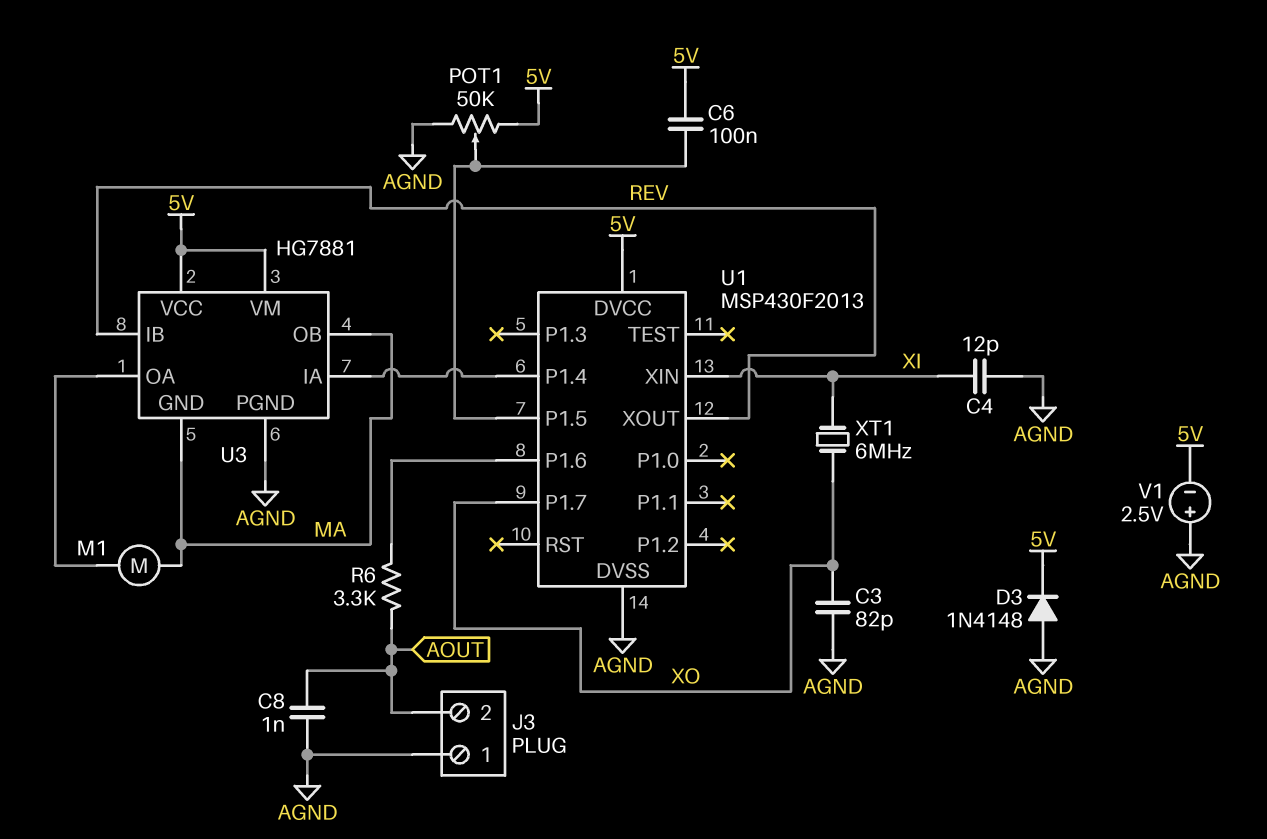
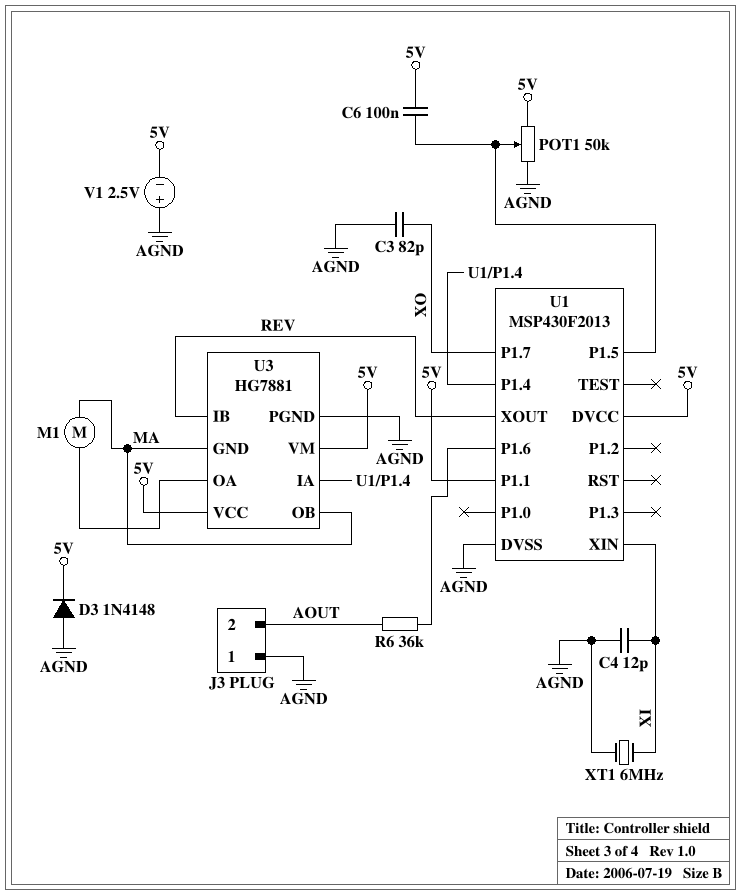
C8: 1nF (AGND, AOUT) -> none
R6: 3.3k (AOUT, U1/P1.6) -> 36k (AOUT, U1/P1.6)
U1 pin P1.1: none -> 5V
XT1: 6MHz (XI, XO) -> 6MHz (AGND, XI)

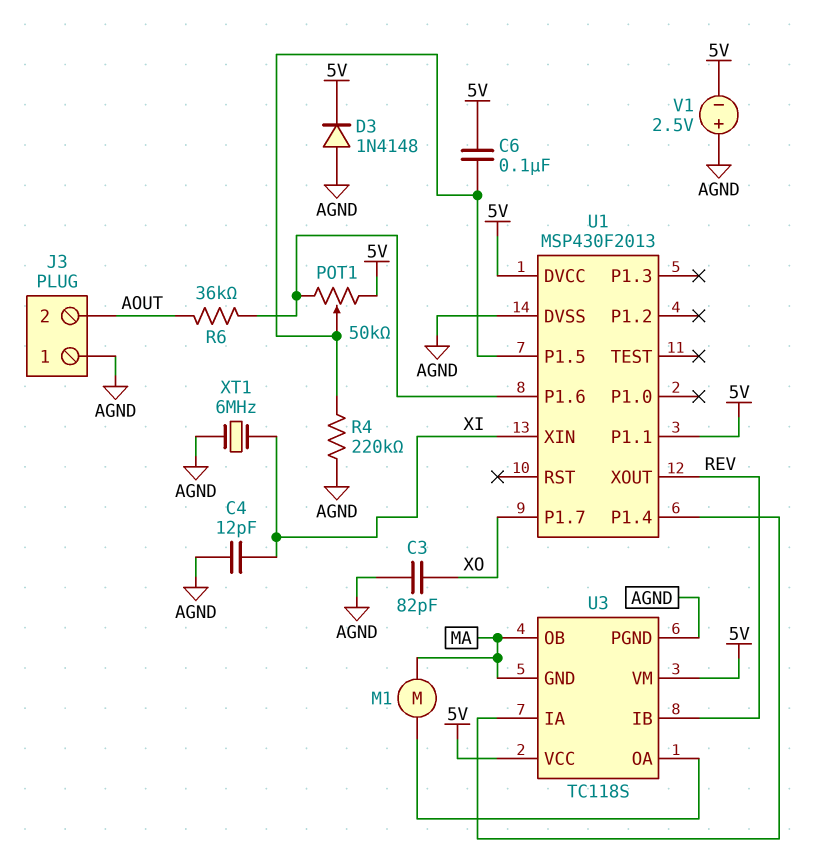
POT1: 50k (5V, AGND, wiper U1/P1.5) -> 50k (5V, U1/P1.6, wiper U1/P1.5)
R4: none -> 220k (AGND, U1/P1.5)
U3: HG7881 -> TC118S

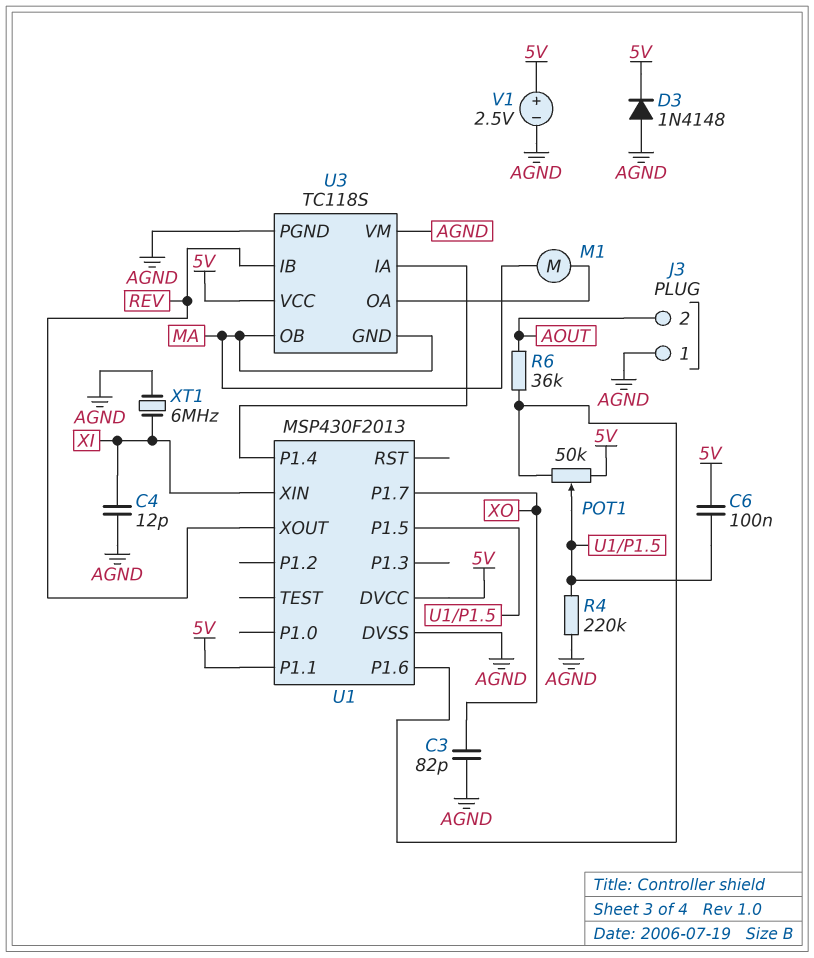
U3 pin VM: 5V -> AGND
V1: 2.5V (plus AGND, minus 5V) -> 2.5V (plus 5V, minus AGND)

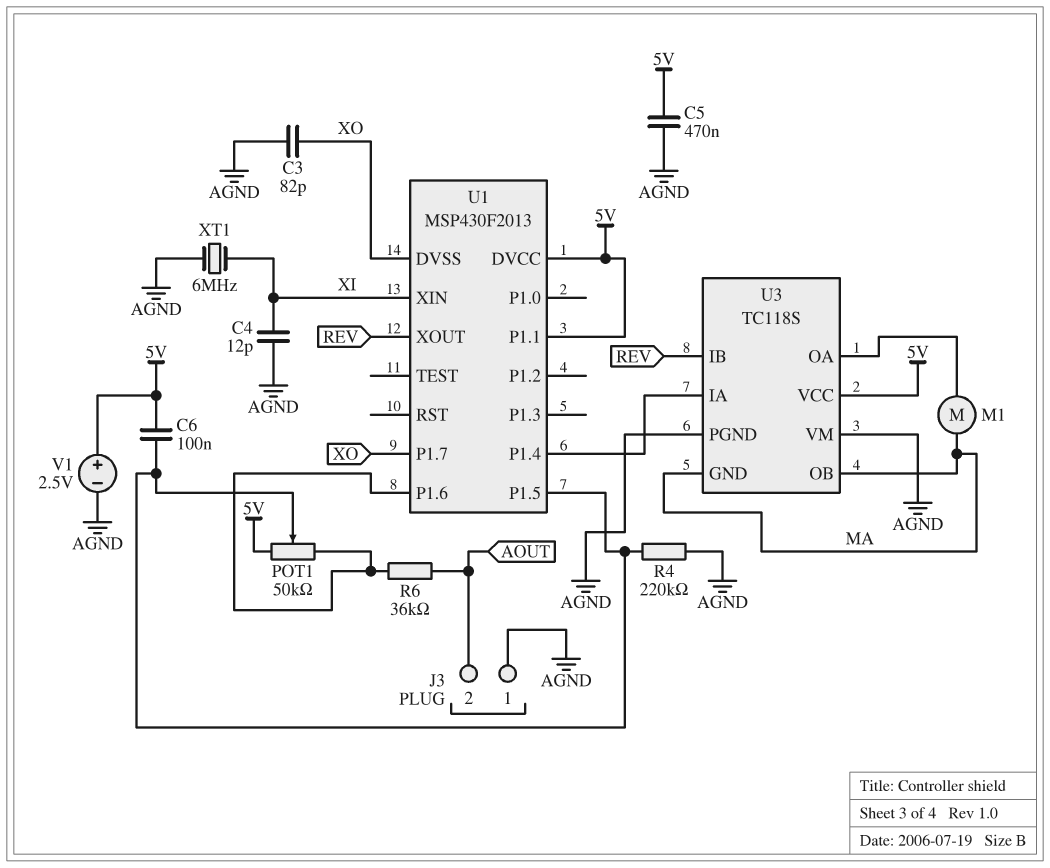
C5: none -> 470nF (5V, AGND)
D3: diode 1N4148 (A AGND, K 5V) -> none
U1 pin DVSS: AGND -> XO

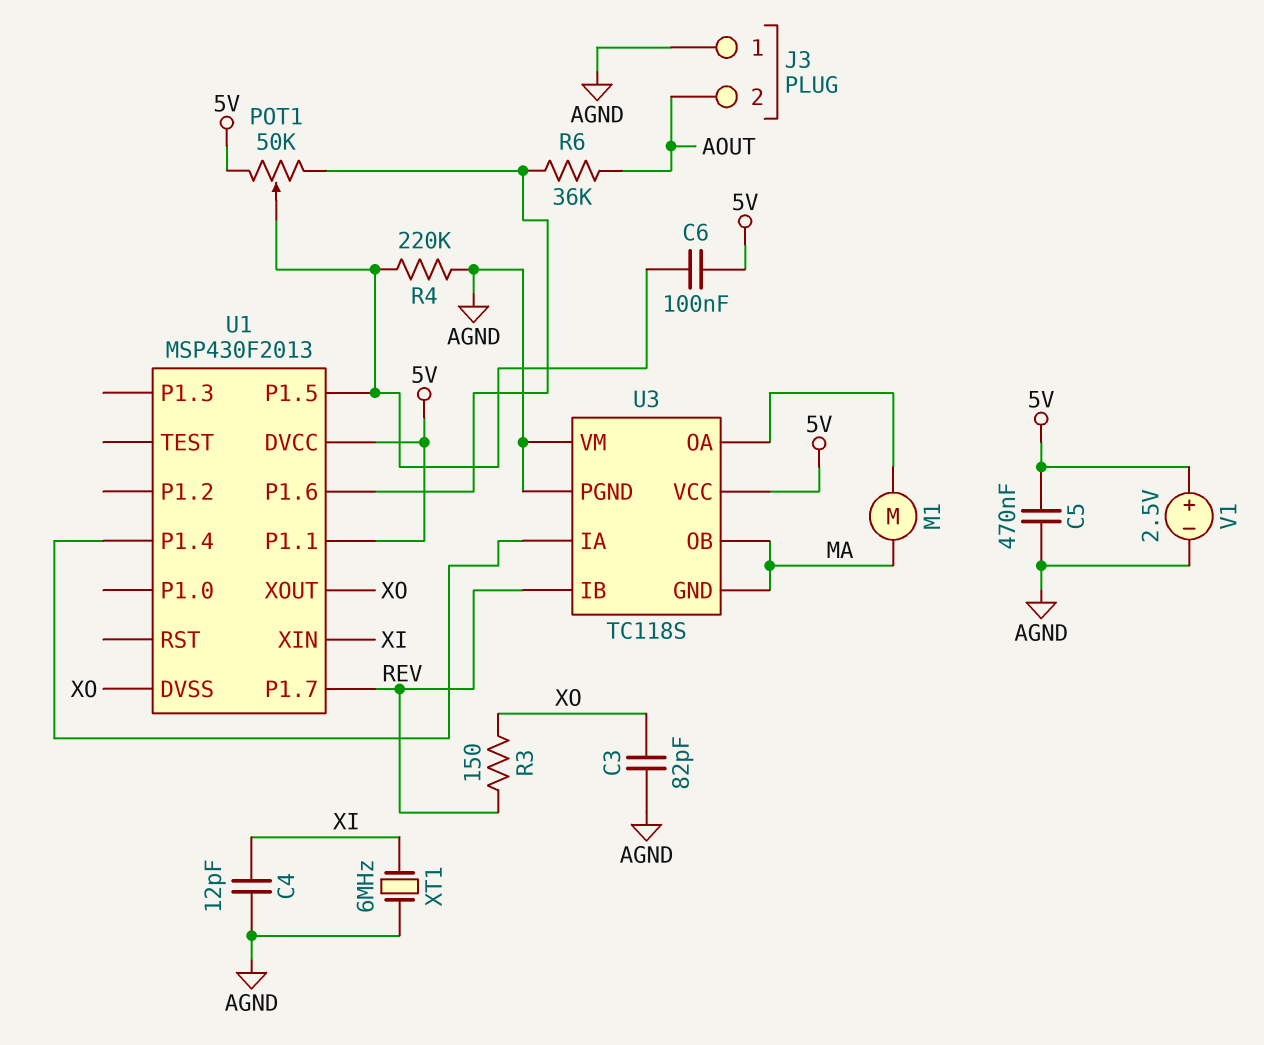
R3: none -> 150 (REV, XO)
U1 pin P1.7: XO -> REV
U1 pin XOUT: REV -> XO

